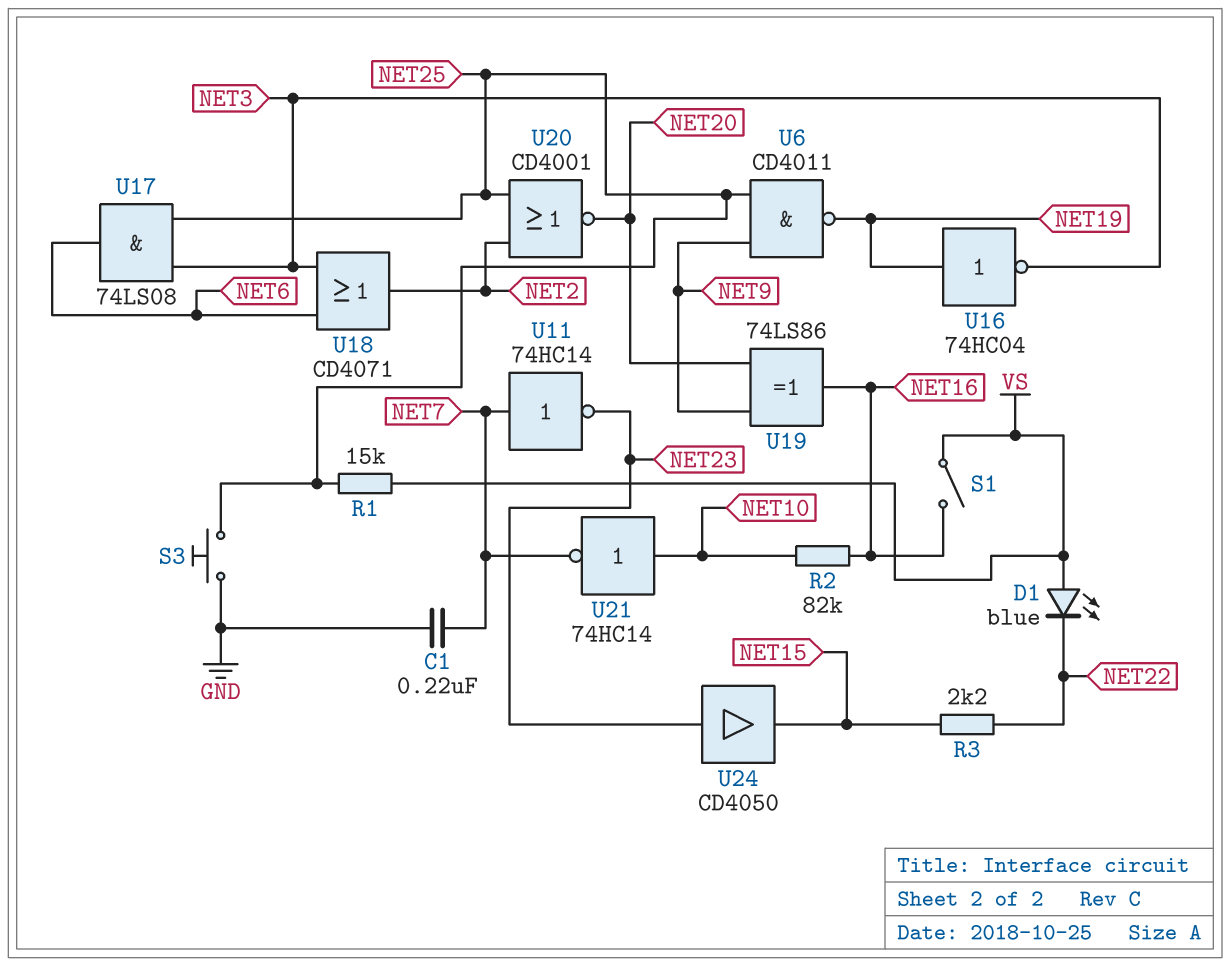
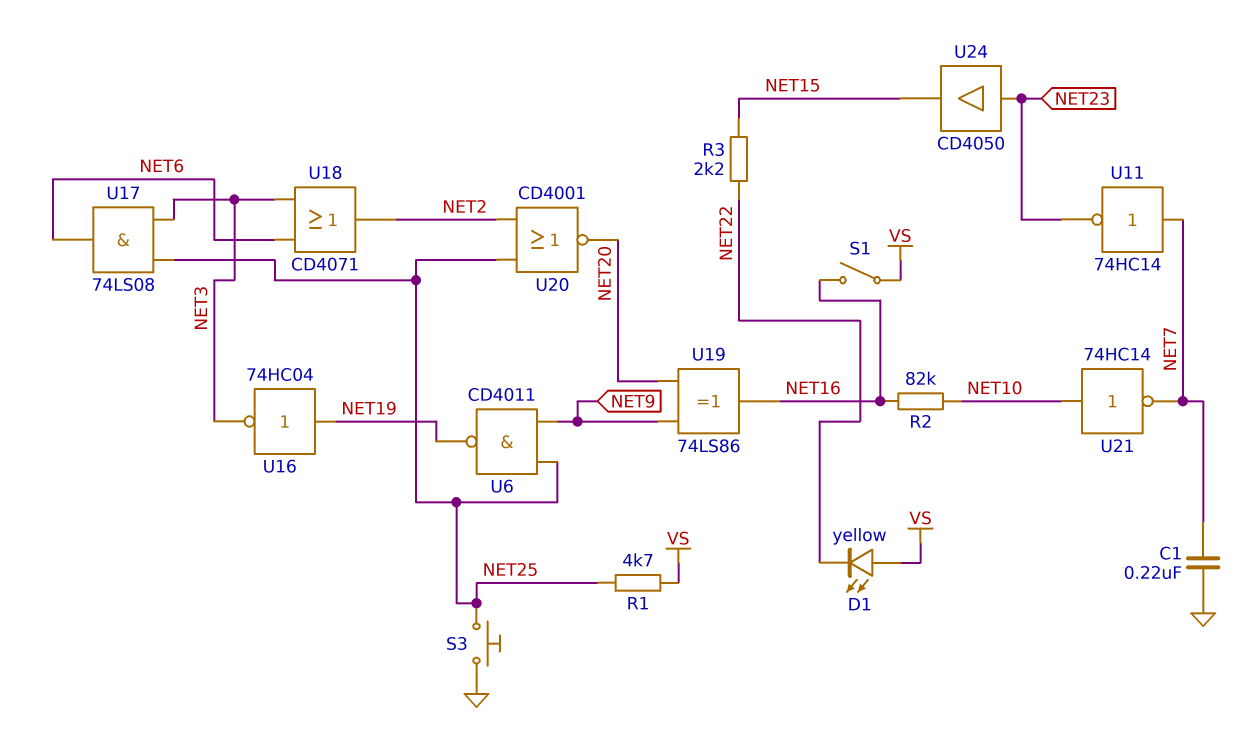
D1: LED blue (A VS, K NET22) -> LED yellow (A VS, K NET22)
R1: 15k (NET25, VS) -> 4.7k (NET25, VS)

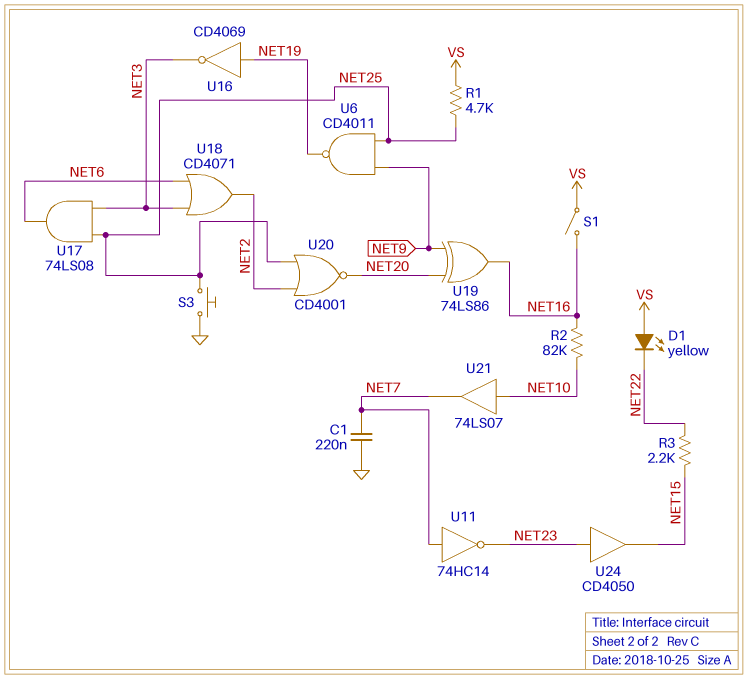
U16: NOT 74HC04 (in NET19, out NET3) -> NOT CD4069 (in NET19, out NET3)
U21: NOT 74HC14 (in NET10, out NET7) -> buffer 74LS07 (in NET10, out NET7)

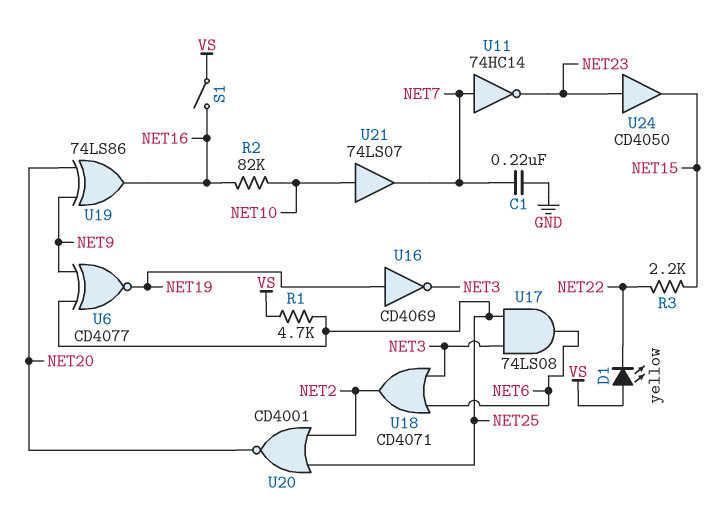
S3: button (GND, NET25) -> none
U6: NAND CD4011 (in NET9, in NET25, out NET19) -> XNOR CD4077 (in NET9, in NET25, out NET19)

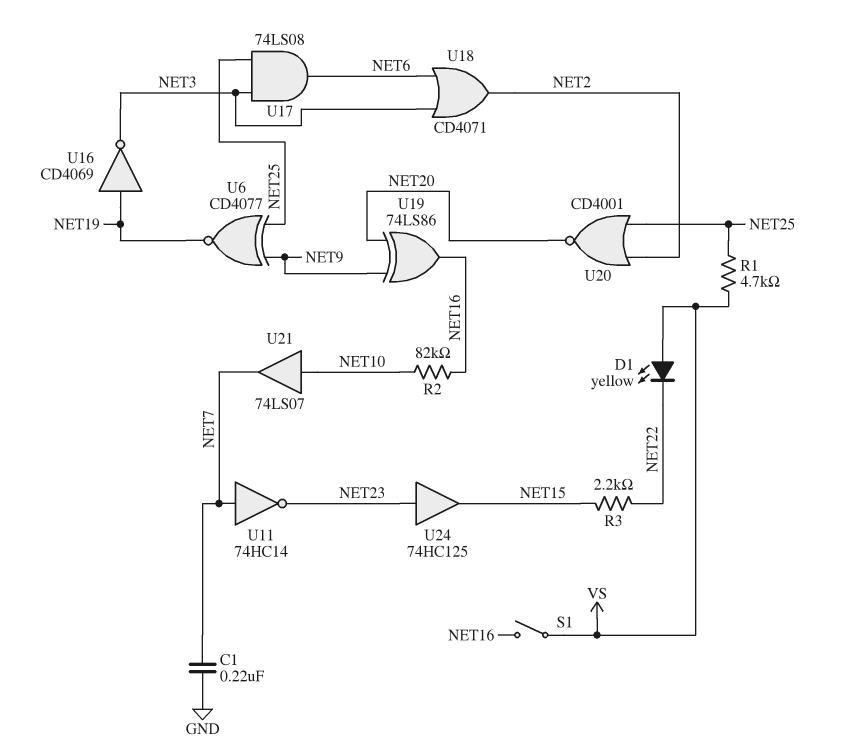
U24: buffer CD4050 (in NET23, out NET15) -> buffer 74HC125 (in NET23, out NET15)

